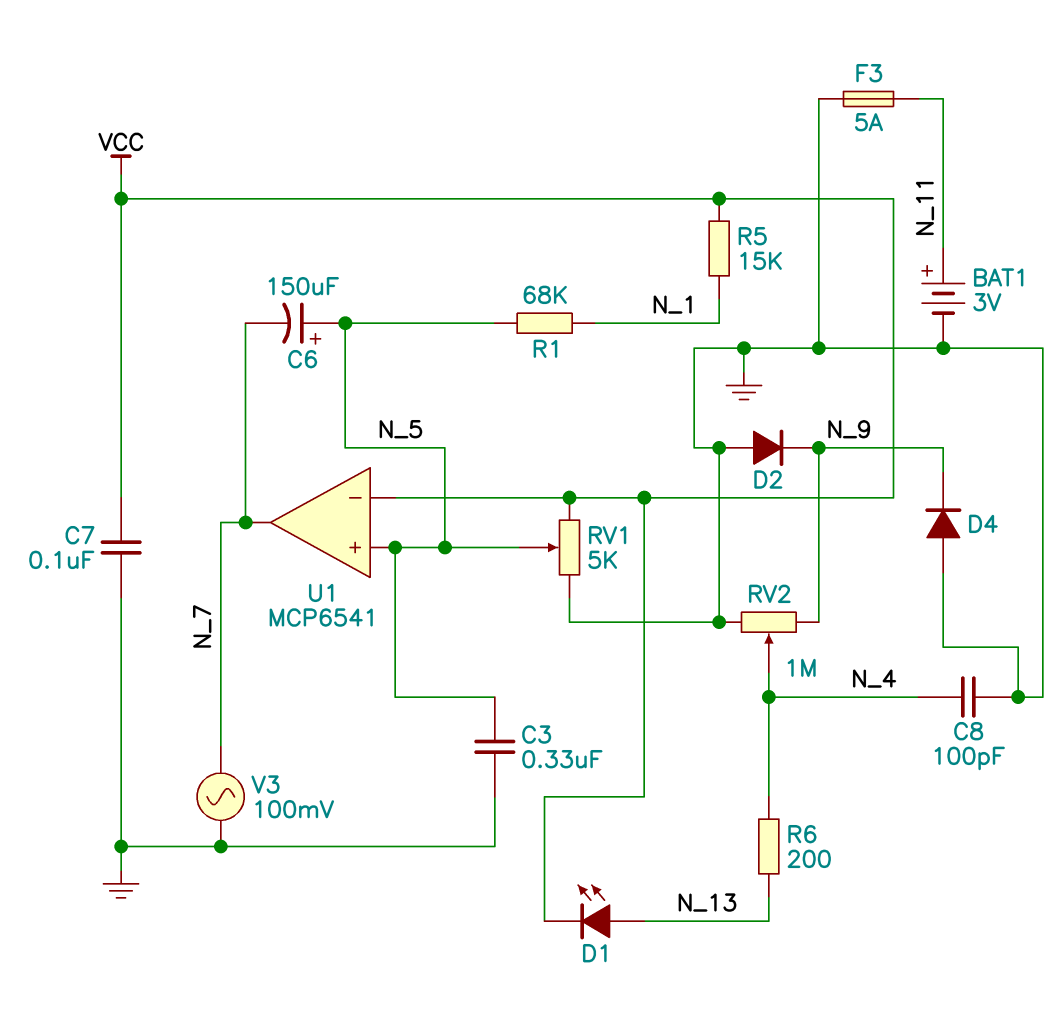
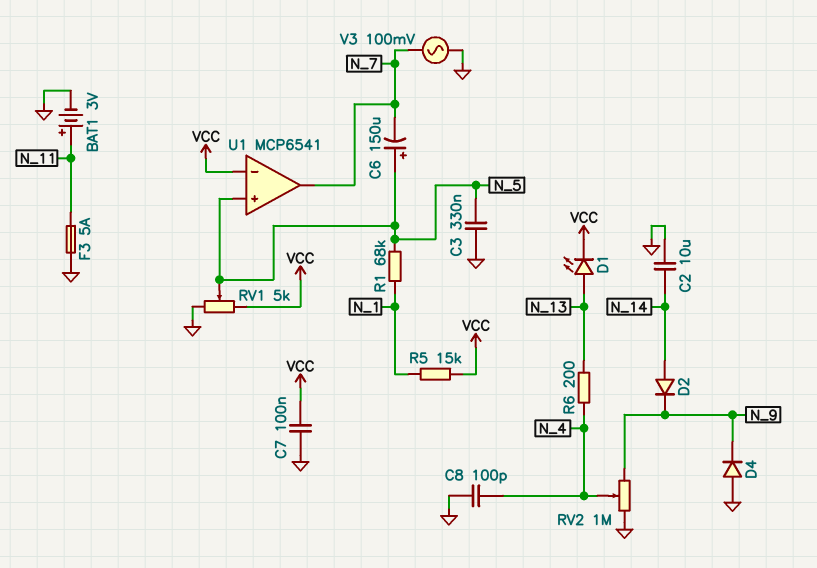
C2: none -> 10uF (GND, N_14)
D2: diode (A GND, K N_9) -> diode (A N_14, K N_9)

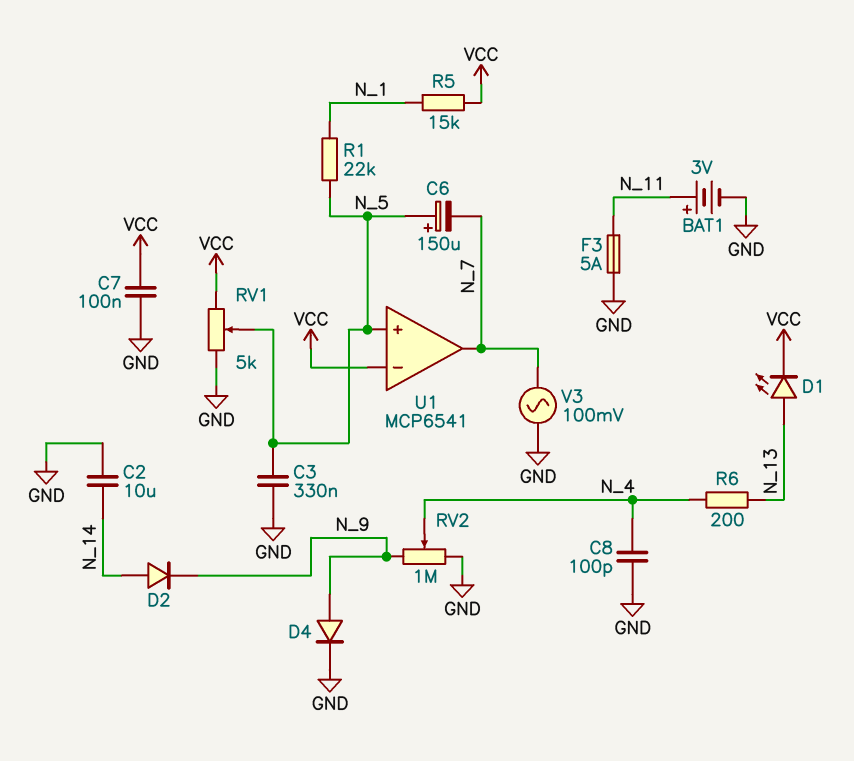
D4: diode (A GND, K N_9) -> diode (A N_9, K GND)
R1: 68k (N_1, N_5) -> 22k (N_1, N_5)

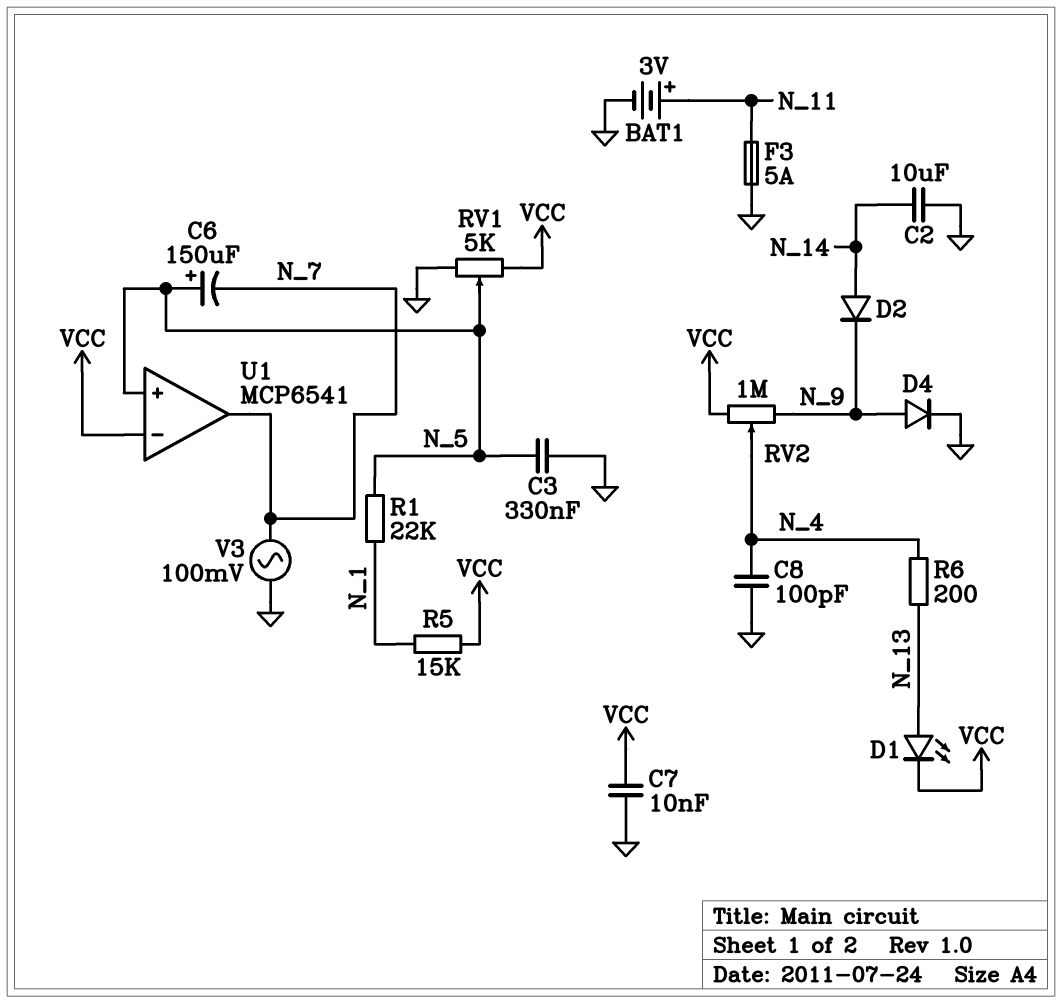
C7: 100nF (GND, VCC) -> 10nF (GND, VCC)
RV2: 1M (GND, N_9, wiper N_4) -> 1M (N_9, VCC, wiper N_4)

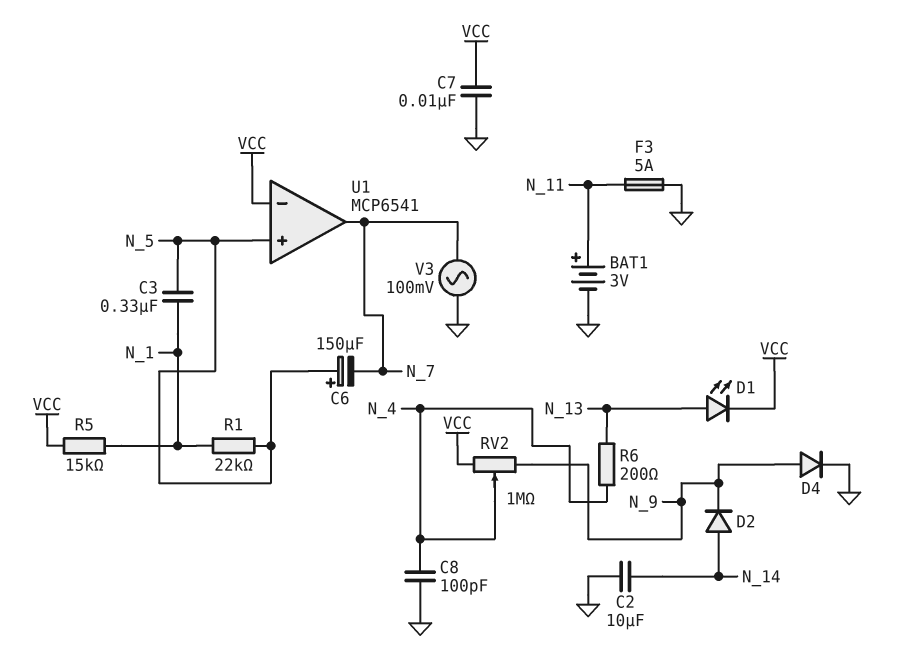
C3: 330nF (GND, N_5) -> 330nF (N_1, N_5)
RV1: 5k (GND, VCC, wiper N_5) -> none

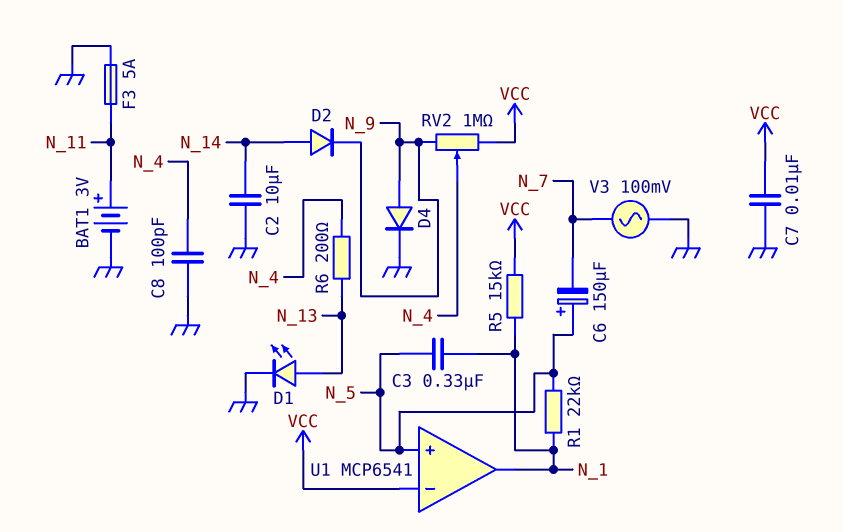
D1: LED (A N_13, K VCC) -> LED (A N_13, K GND)
U1 pin out: N_7 -> N_1

